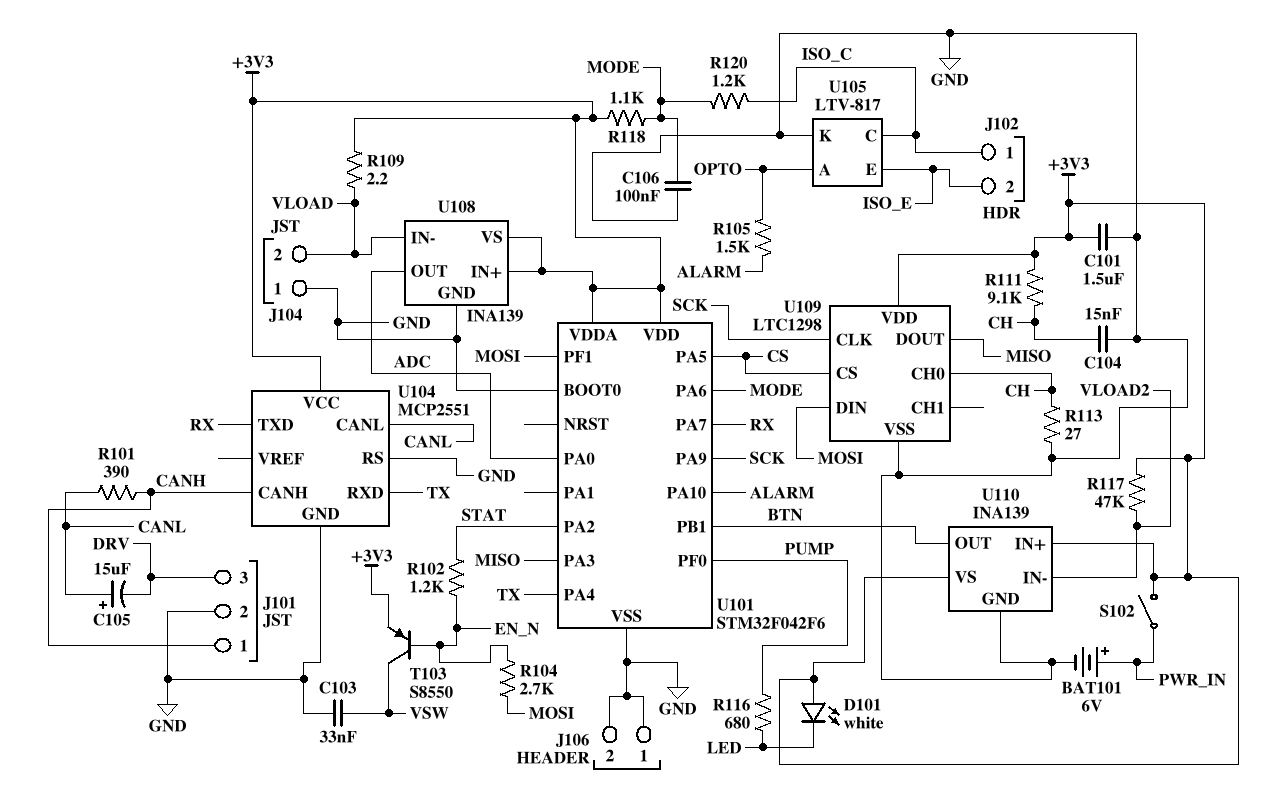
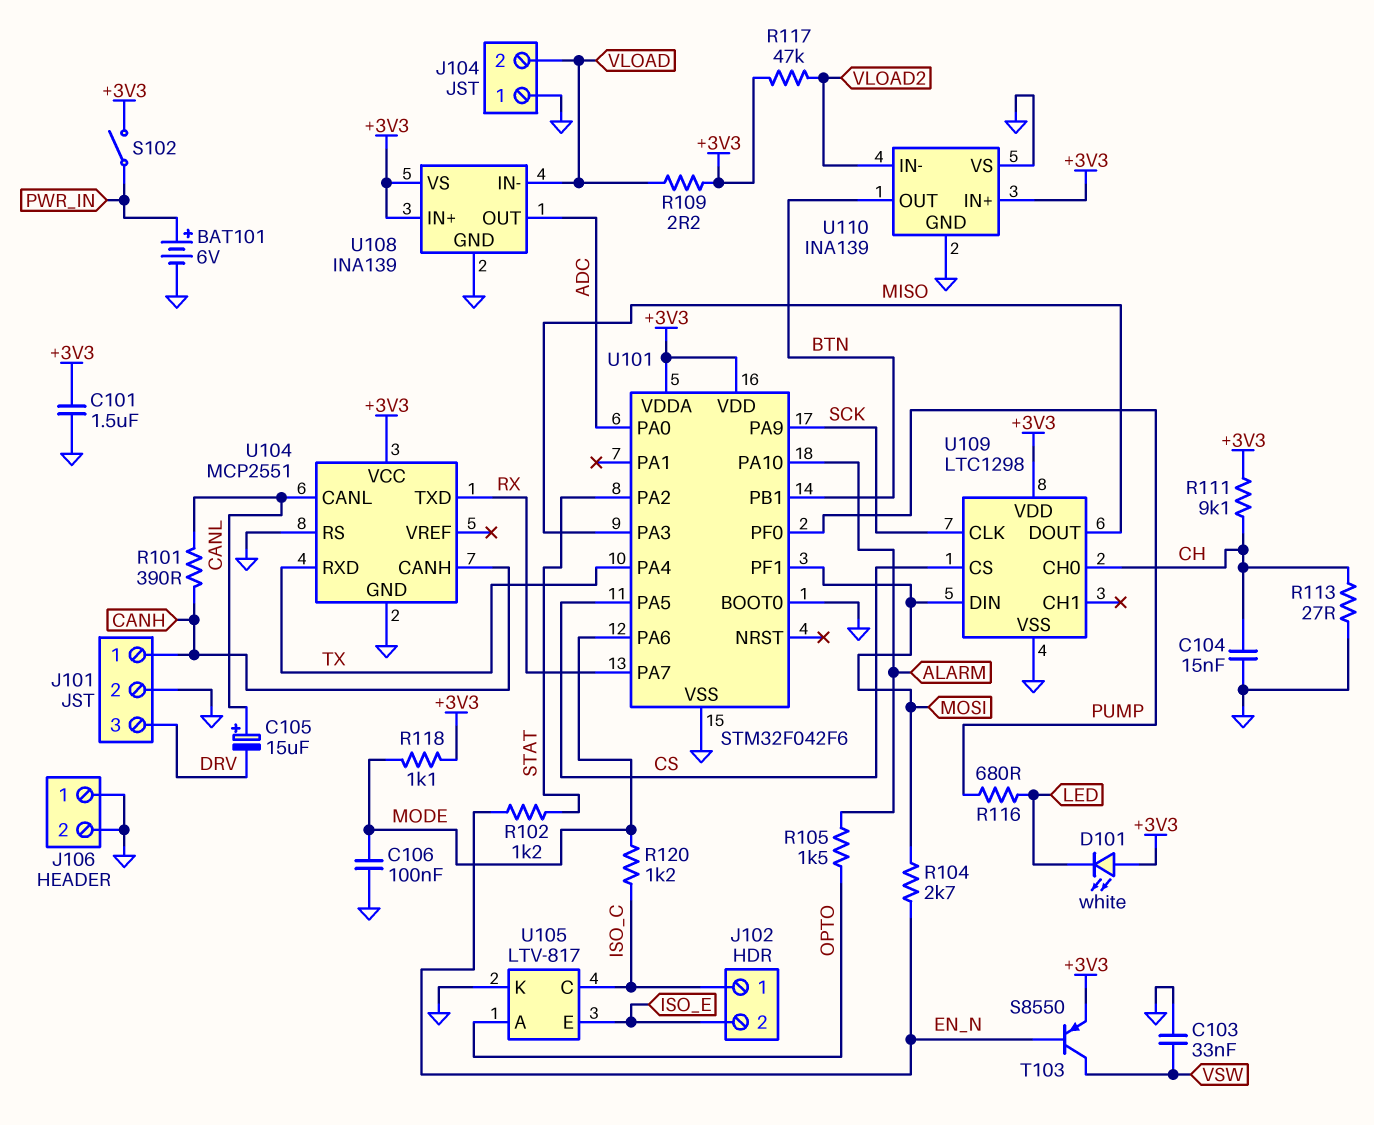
U110 pin VS: +3V3 -> GND

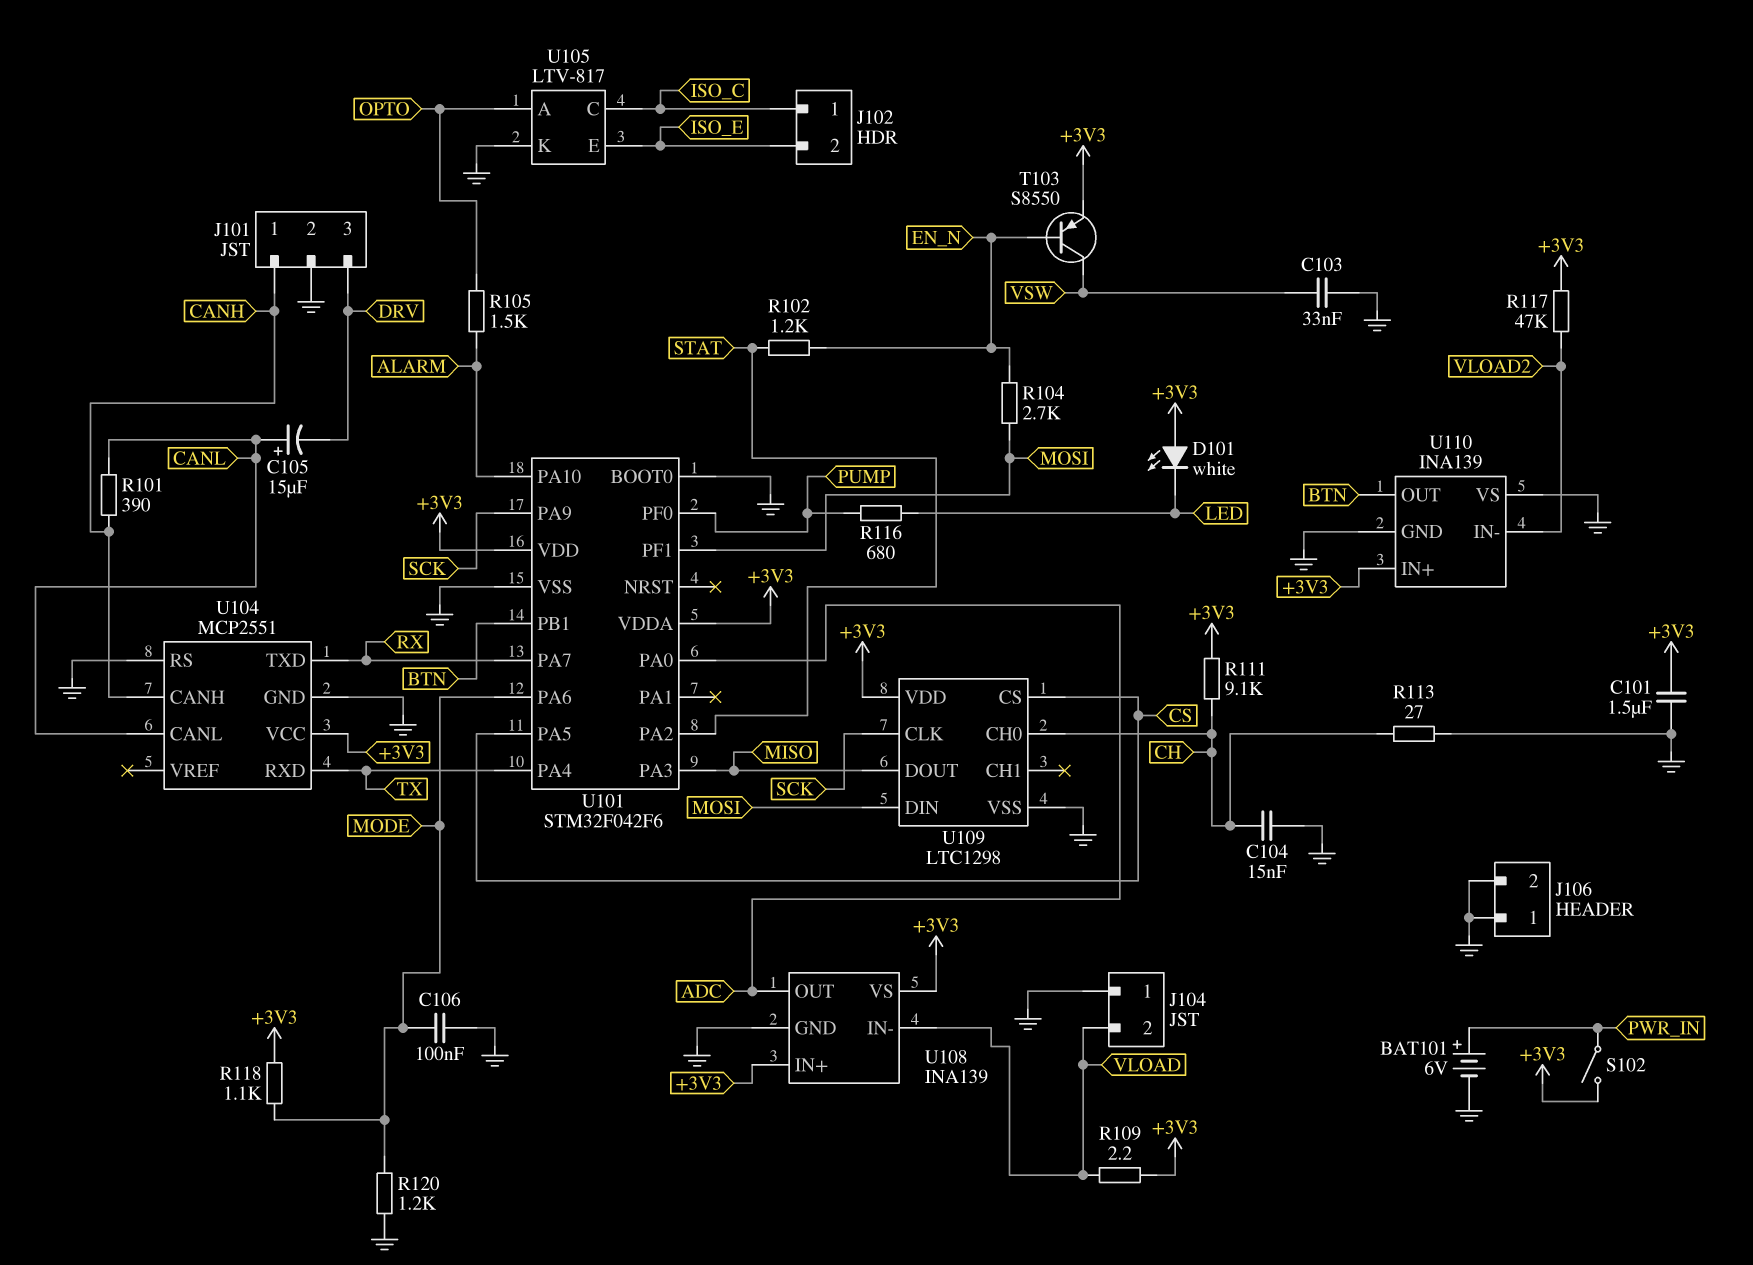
R120: 1.2k (ISO_C, MODE) -> 1.2k (GND, MODE)

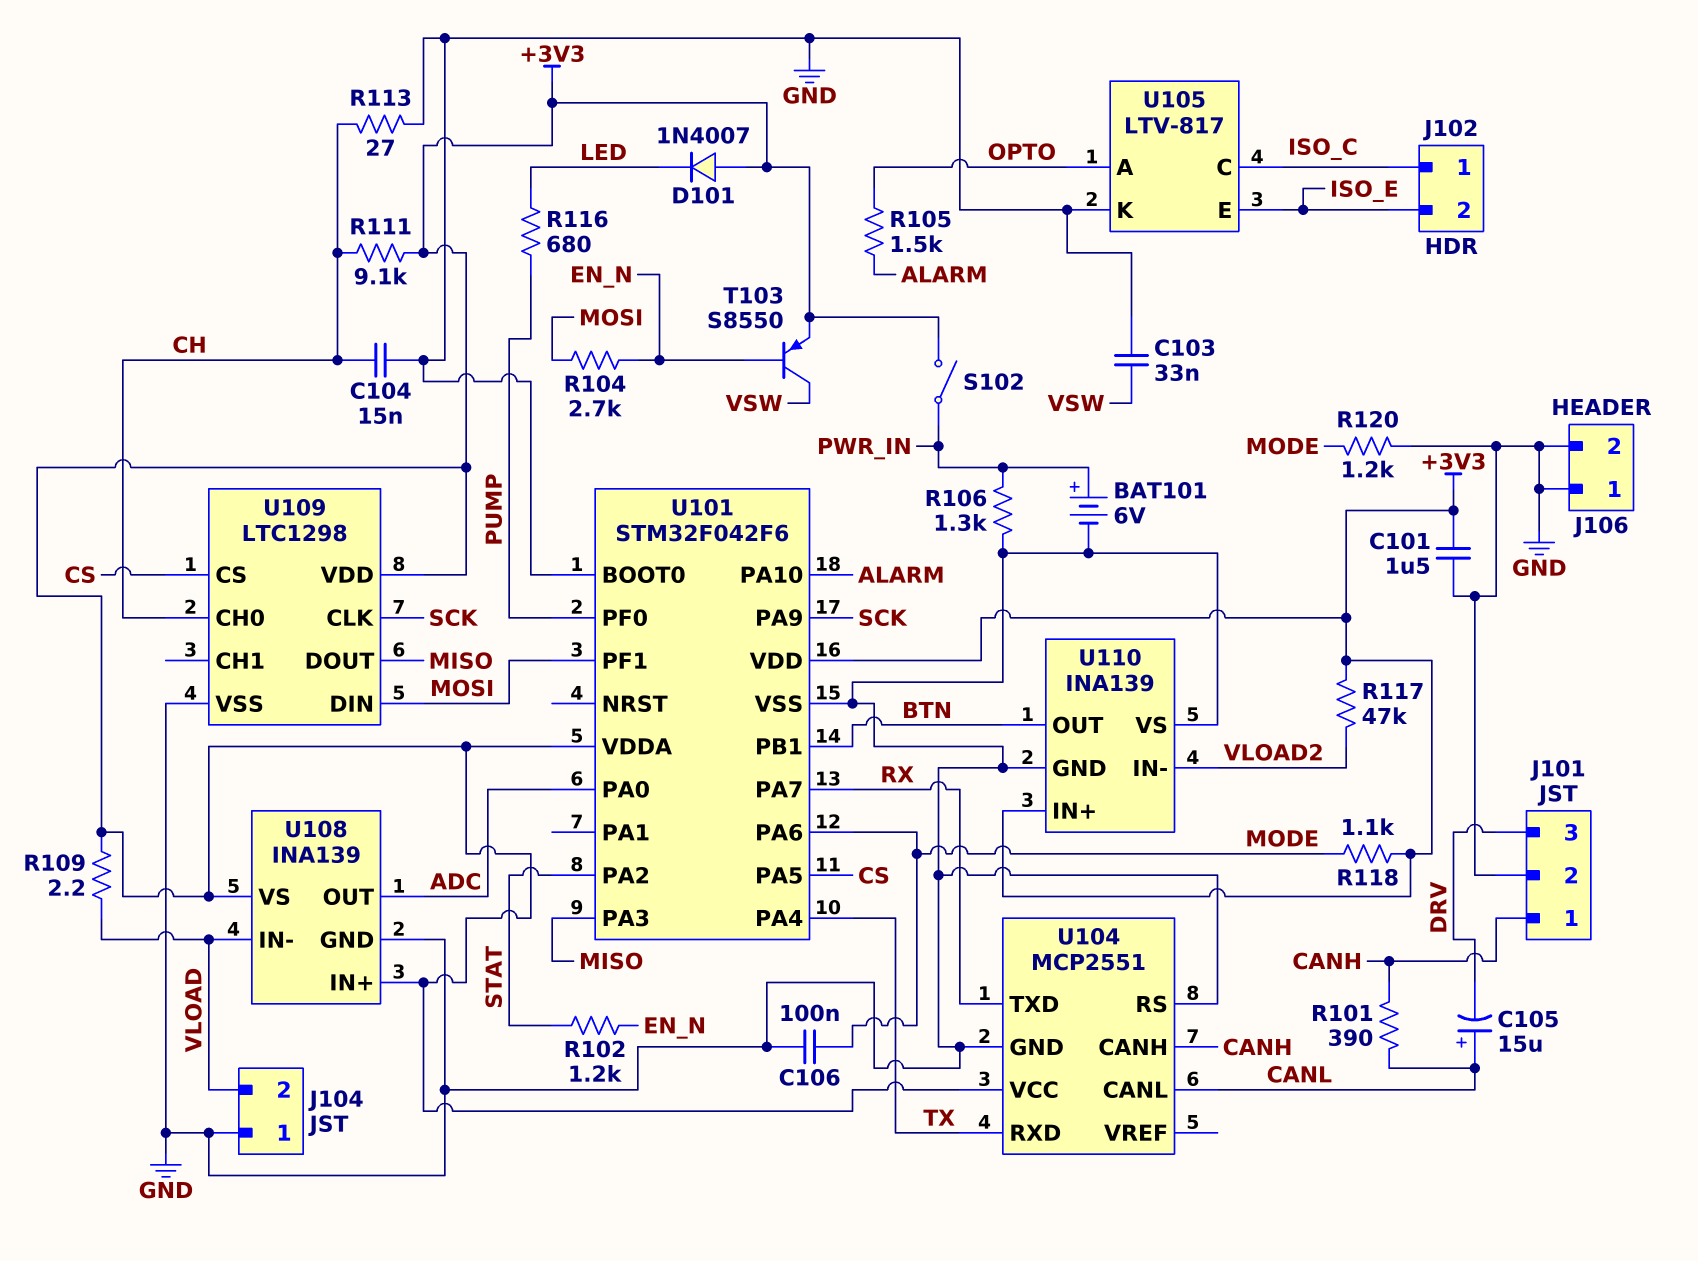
D101: LED white (A +3V3, K LED) -> diode 1N4007 (A +3V3, K LED)
R106: none -> 1.3k (GND, PWR_IN)

